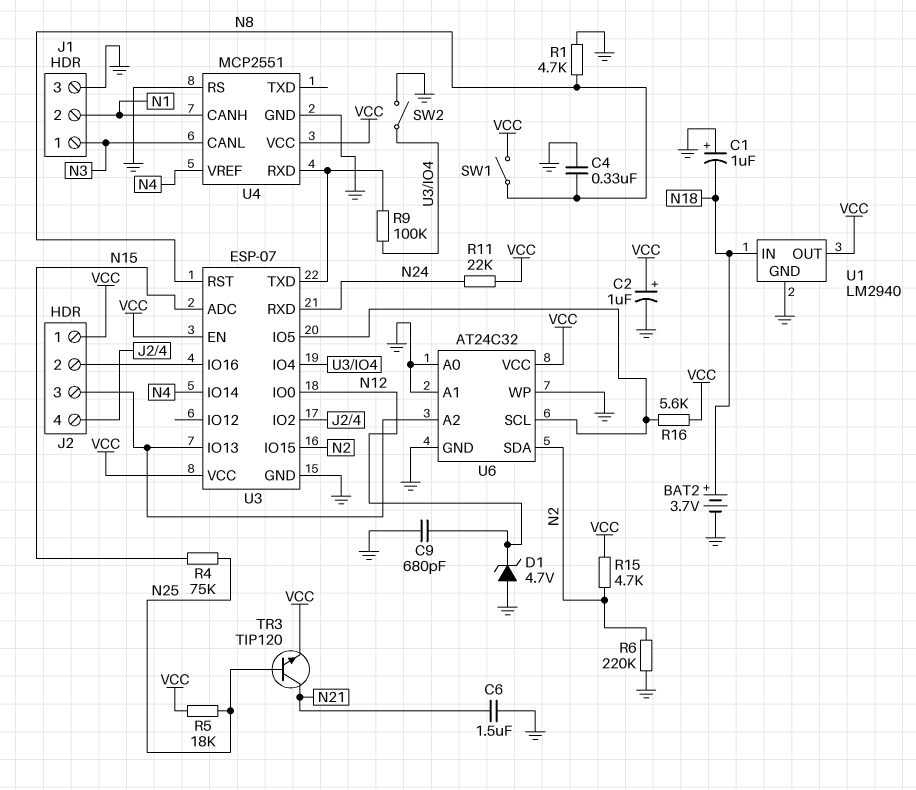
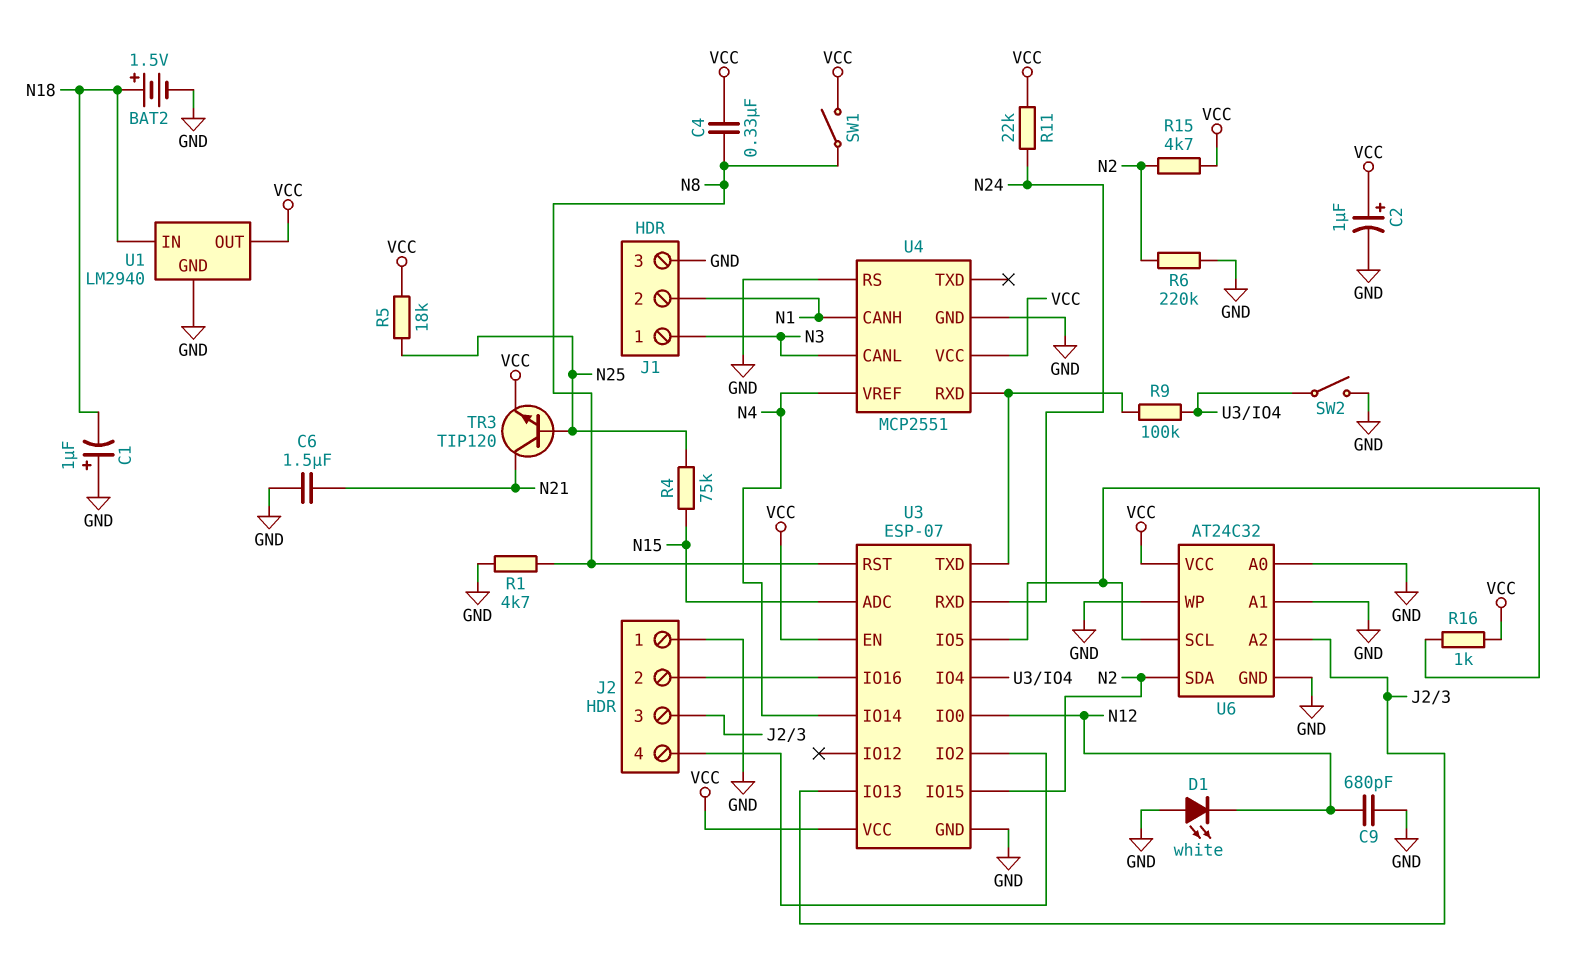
BAT2: 3.7V (plus N18, minus GND) -> 1.5V (plus N18, minus GND)
C4: 330nF (GND, N8) -> 330nF (N8, VCC)
D1: zener 4.7V (A GND, K N12) -> LED white (A GND, K N12)
J2 pin 1: VCC -> GND
R16: 5.6k (U3/IO5, VCC) -> 1k (U3/IO5, VCC)

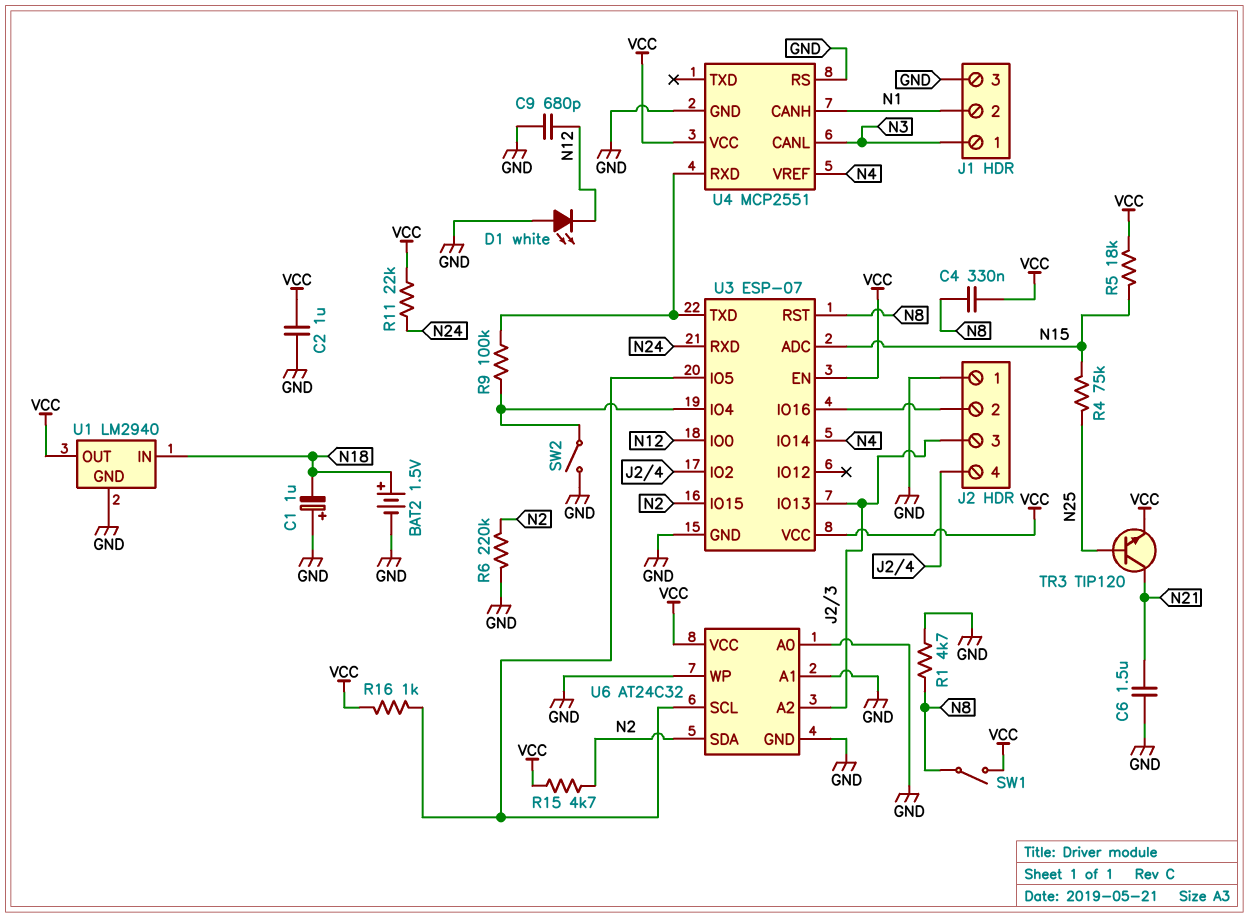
C2: 1uF (plus VCC, minus GND) -> 1uF (GND, VCC)
R5: 18k (N25, VCC) -> 18k (N15, VCC)

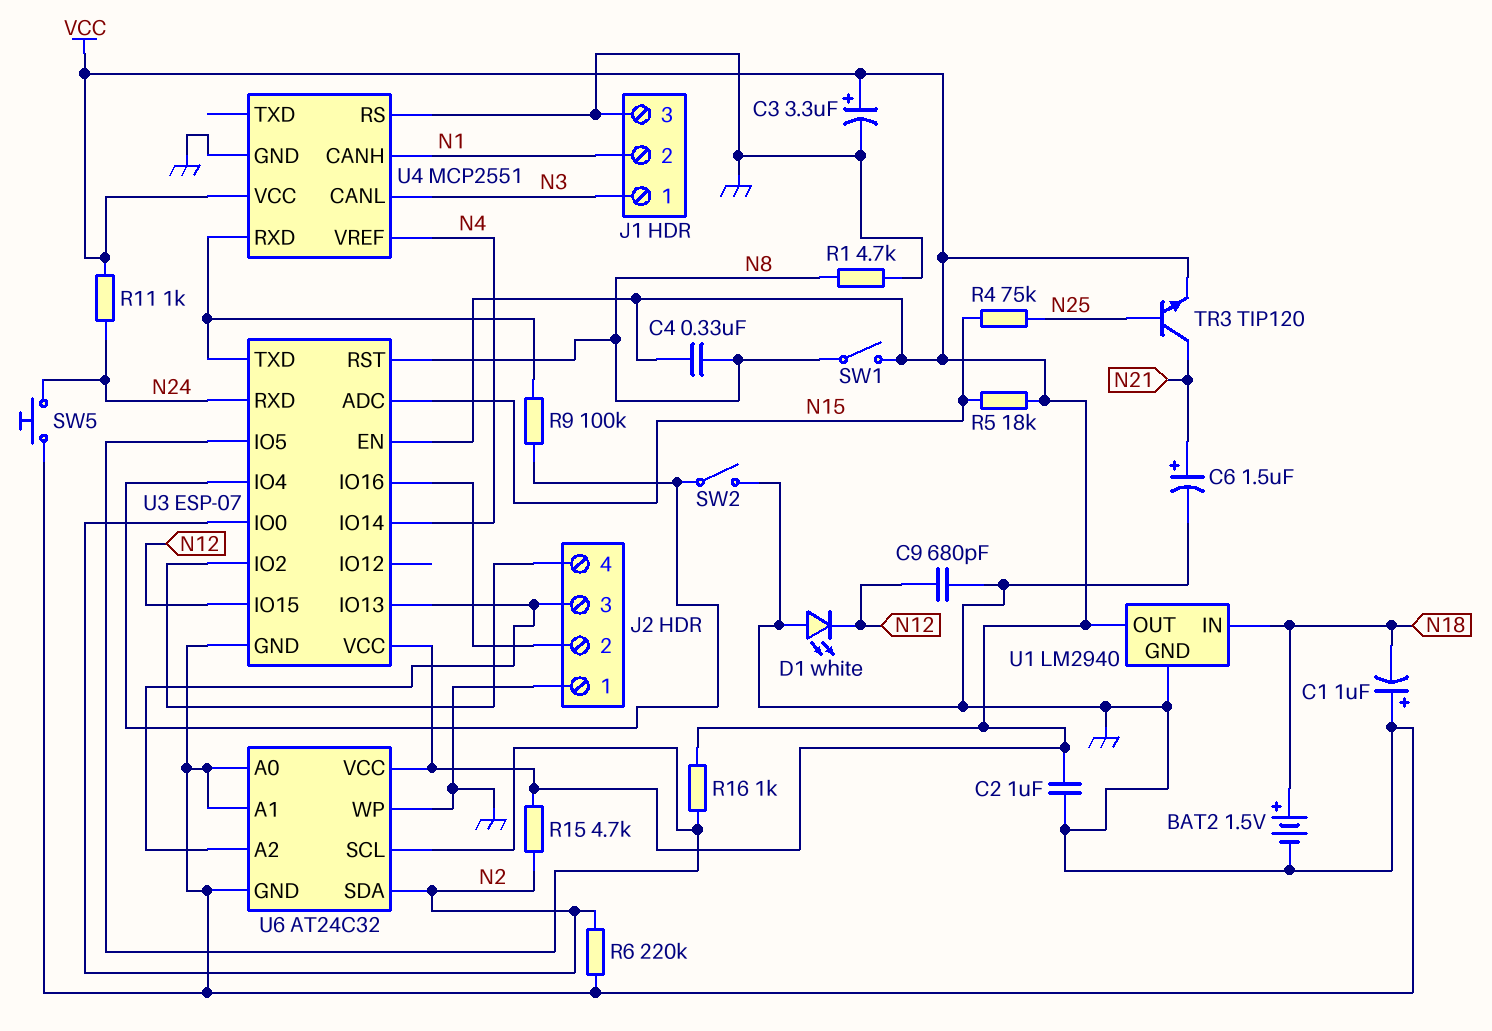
C3: none -> 3.3uF (plus VCC, minus GND)
C6: 1.5uF (GND, N21) -> 1.5uF (plus N21, minus GND)
R11: 22k (N24, VCC) -> 1k (N24, VCC)
SW5: none -> button (GND, N24)
U3 pin IO0: N12 -> N2
U3 pin IO15: N2 -> N12

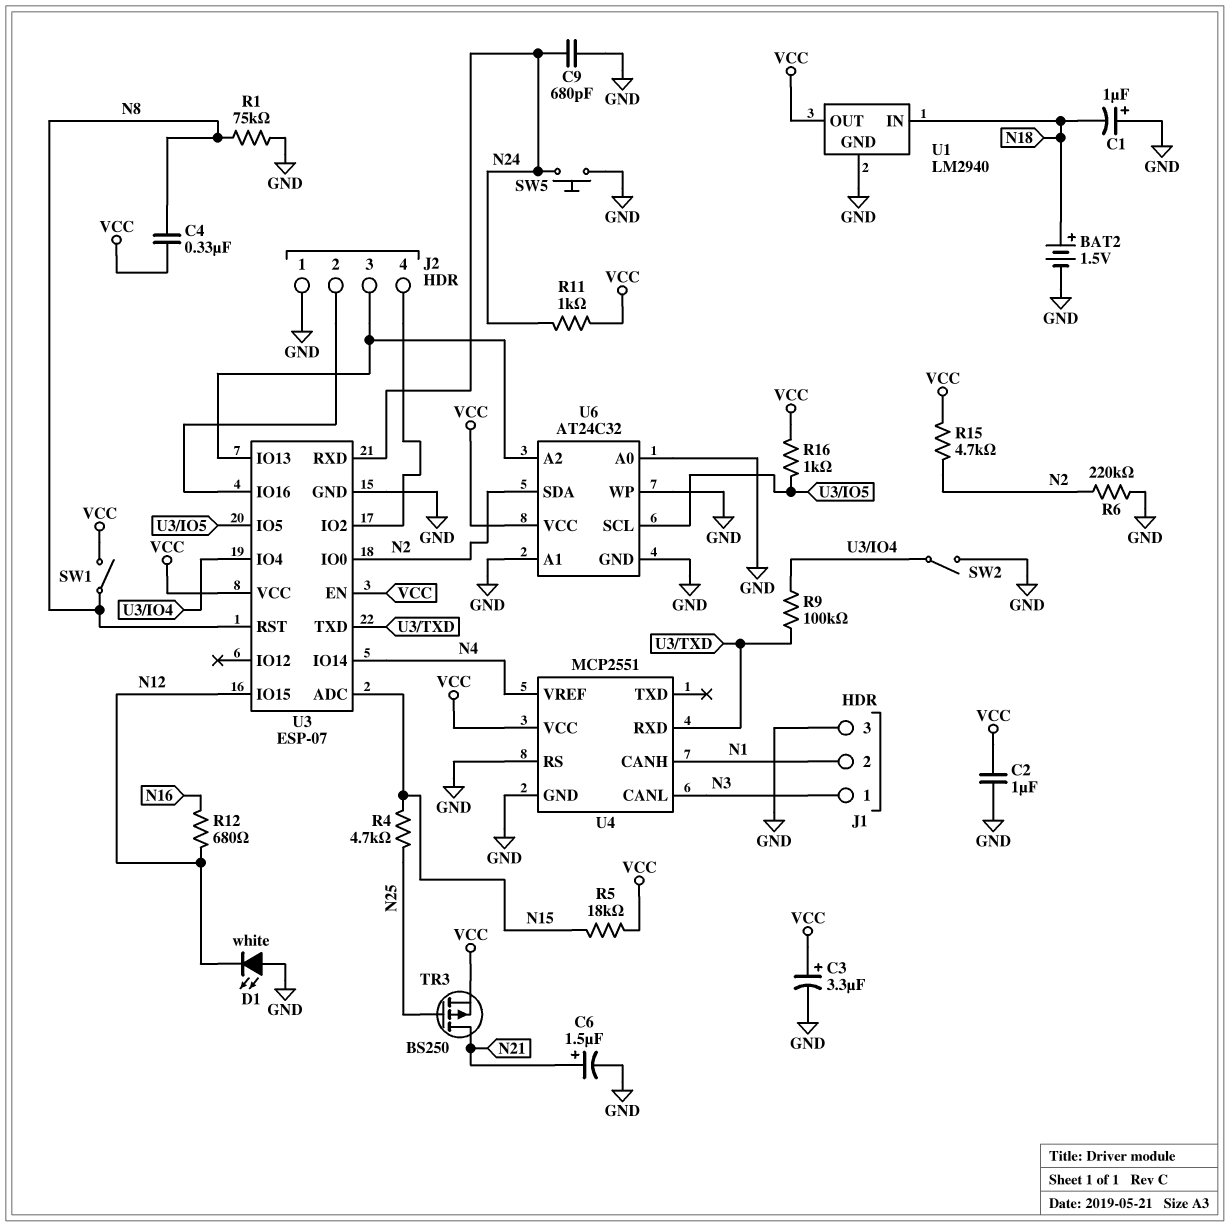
C9: 680pF (GND, N12) -> 680pF (GND, N24)
R1: 4.7k (GND, N8) -> 75k (GND, N8)
R4: 75k (N15, N25) -> 4.7k (N15, N25)
R12: none -> 680 (N12, N16)
TR3: NPN TIP120 (B N25, C N21, E VCC) -> PMOS BS250 (G N25, D N21, S VCC)

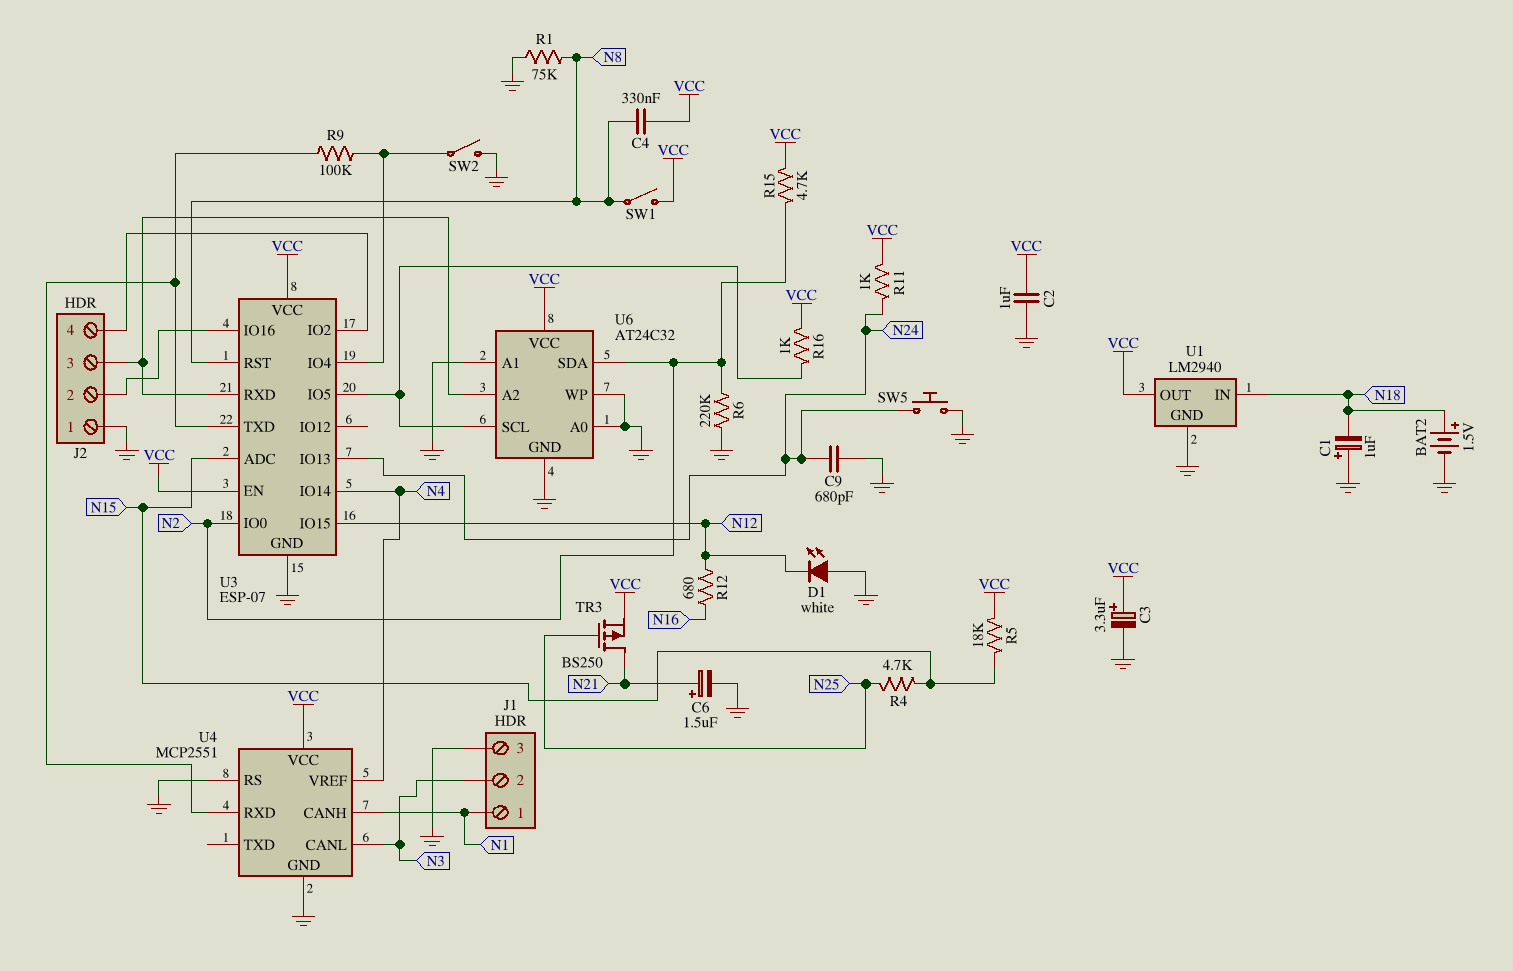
J1 pin 1: N3 -> N1
J1 pin 2: N1 -> N3
U3 pin IO13: J2/3 -> N24
U3 pin RXD: N24 -> J2/3

